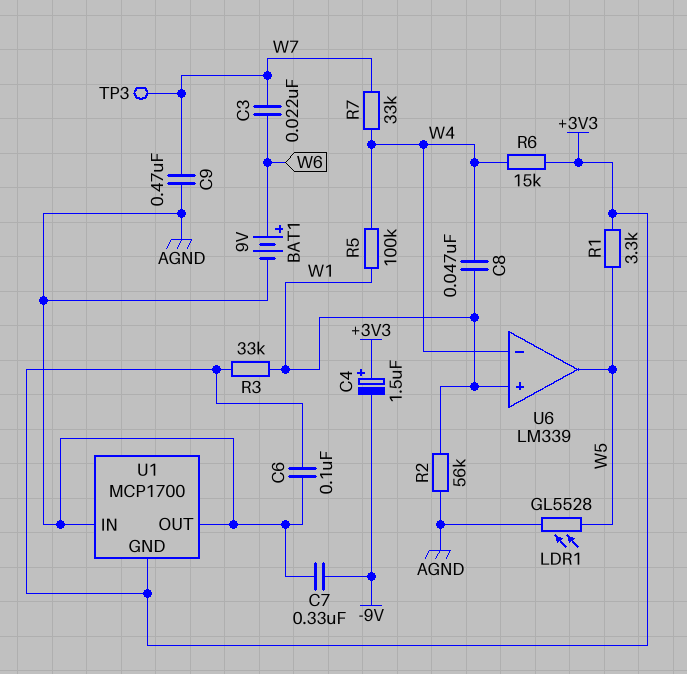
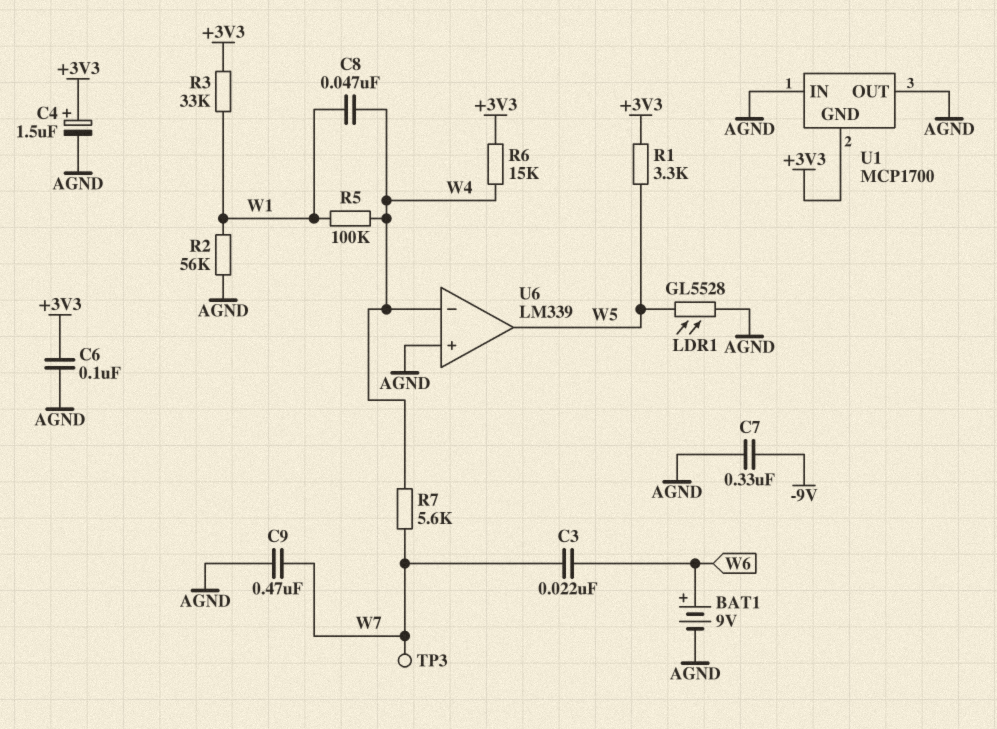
C4: 1.5uF (plus +3V3, minus -9V) -> 1.5uF (plus +3V3, minus AGND)
R7: 33k (W4, W7) -> 5.6k (W4, W7)
U6 pin in+: W1 -> AGND

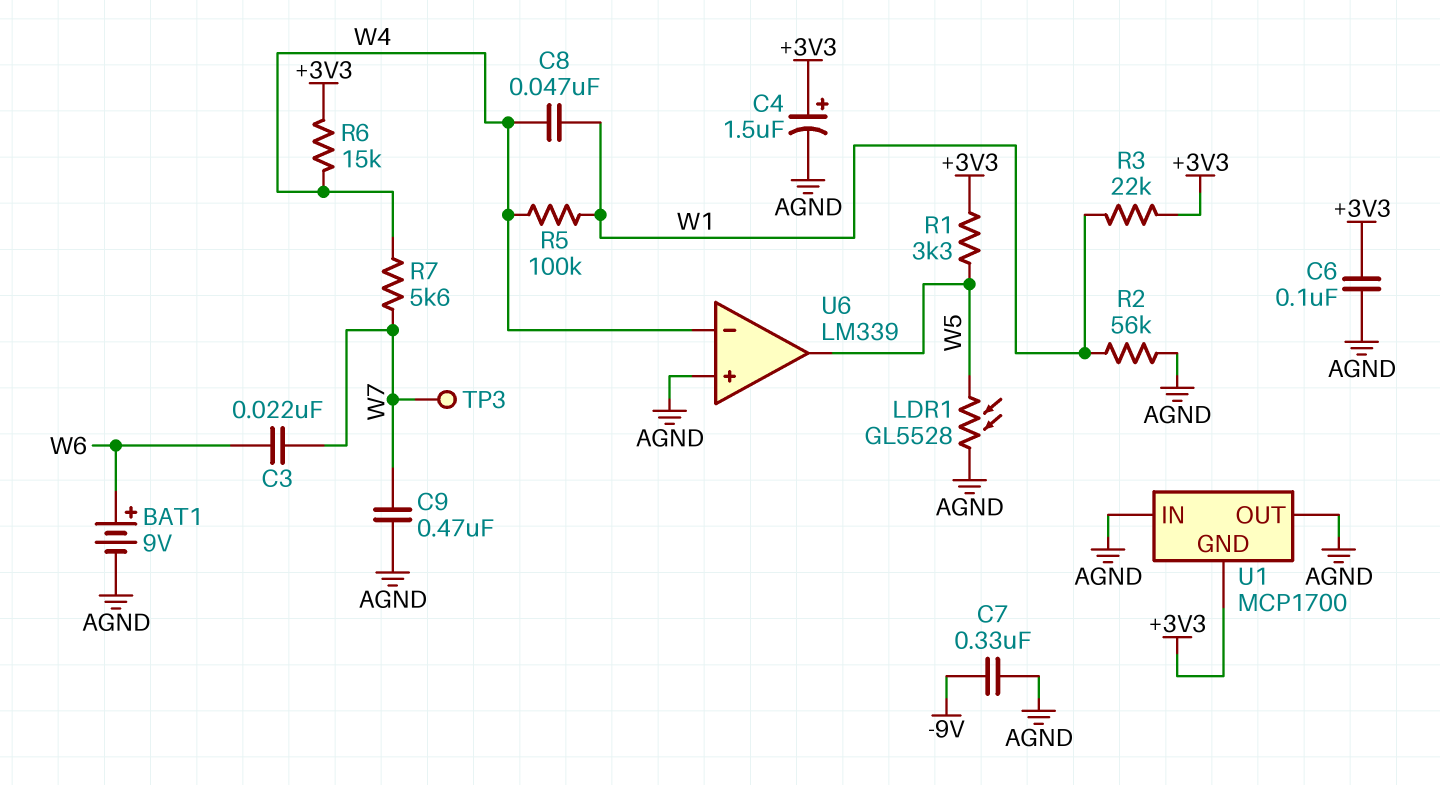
R3: 33k (+3V3, W1) -> 22k (+3V3, W1)

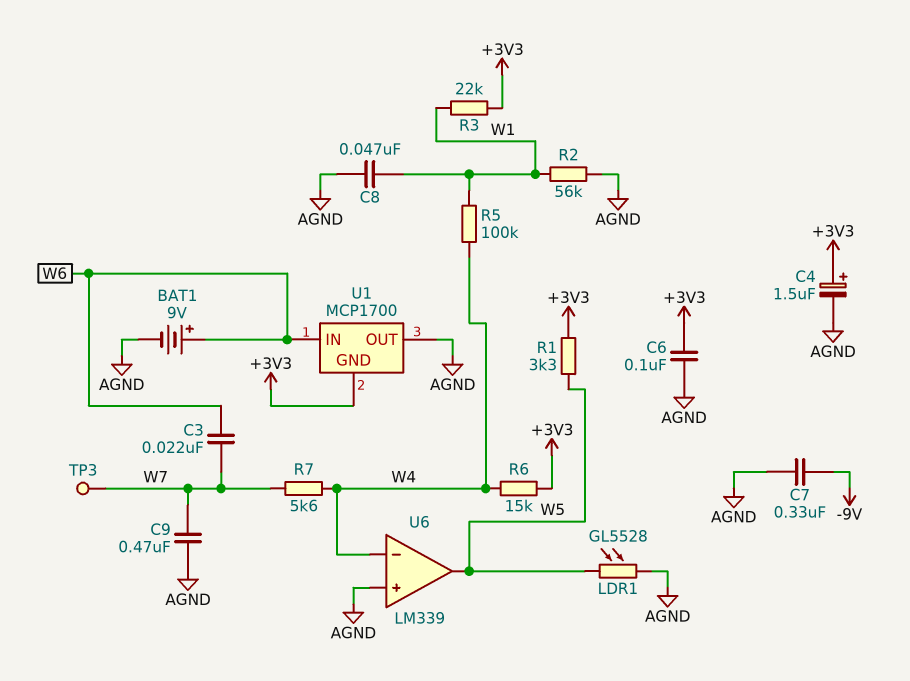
C8: 47nF (W1, W4) -> 47nF (AGND, W1)
U1 pin IN: AGND -> W6

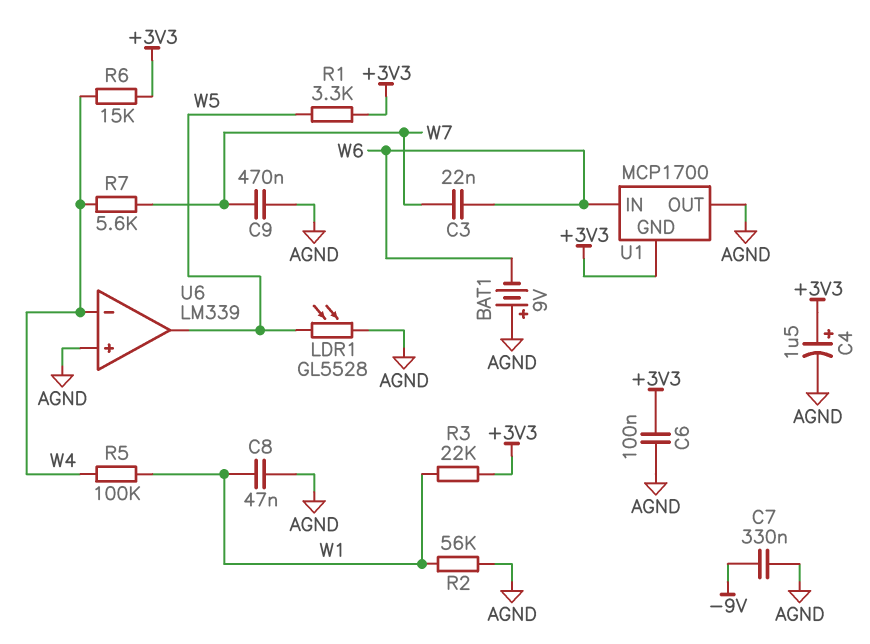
BAT1: 9V (plus W6, minus AGND) -> 9V (plus AGND, minus W6)
TP3: test point (W7) -> none

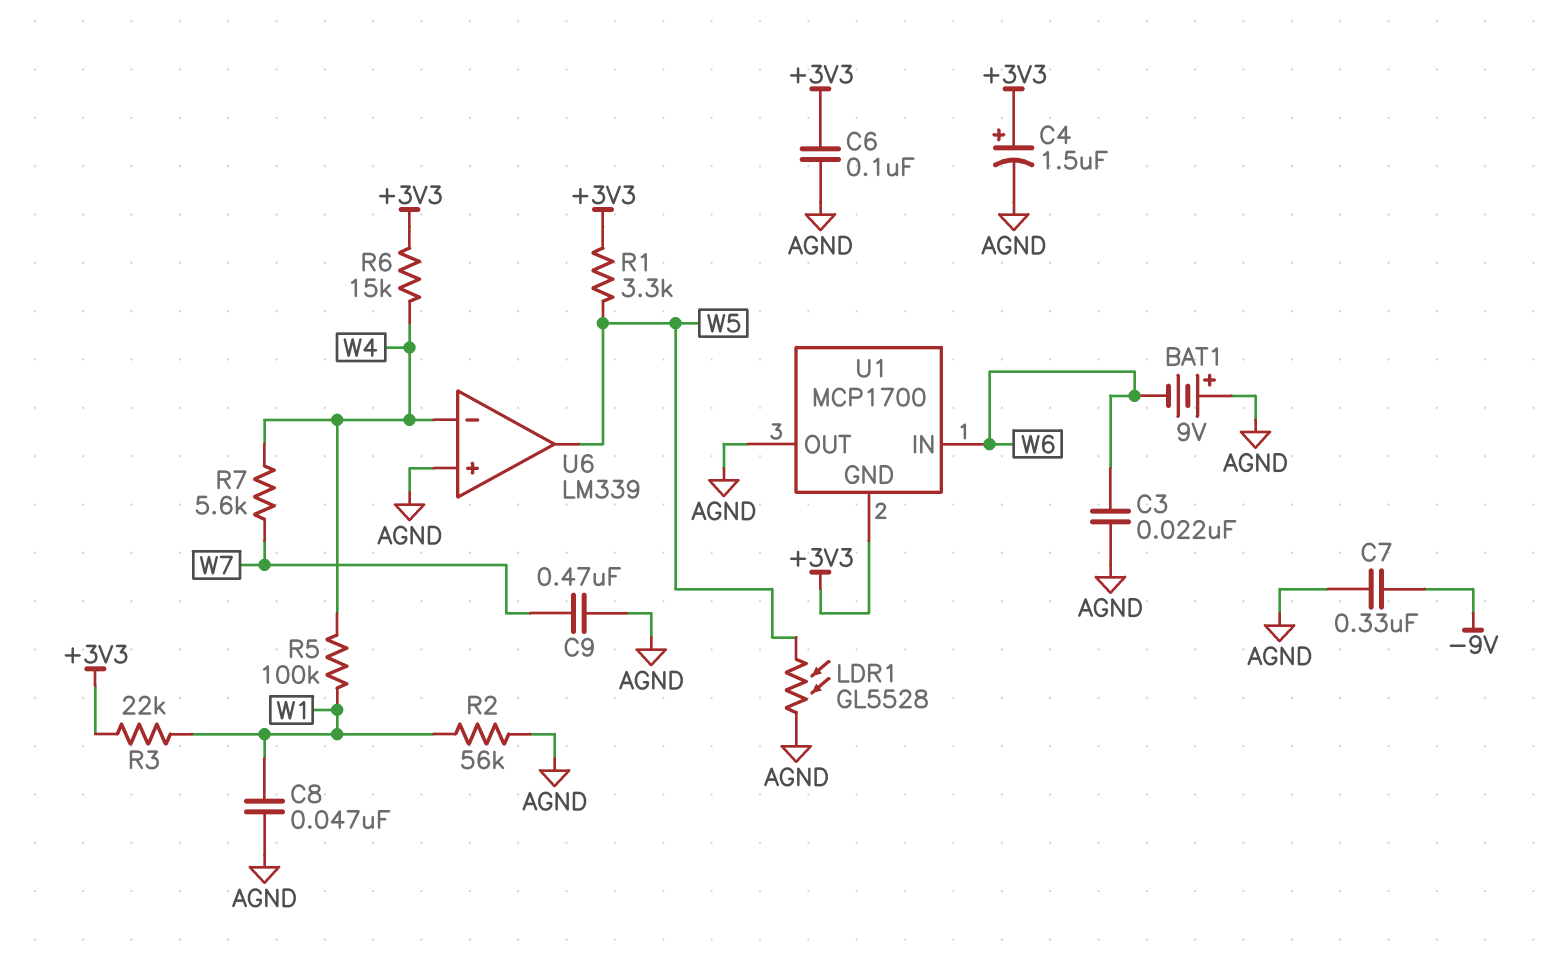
C3: 22nF (W6, W7) -> 22nF (AGND, W6)

